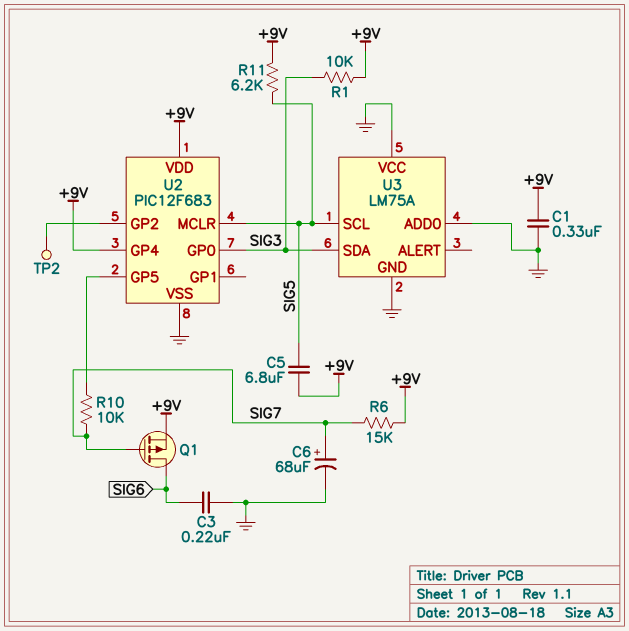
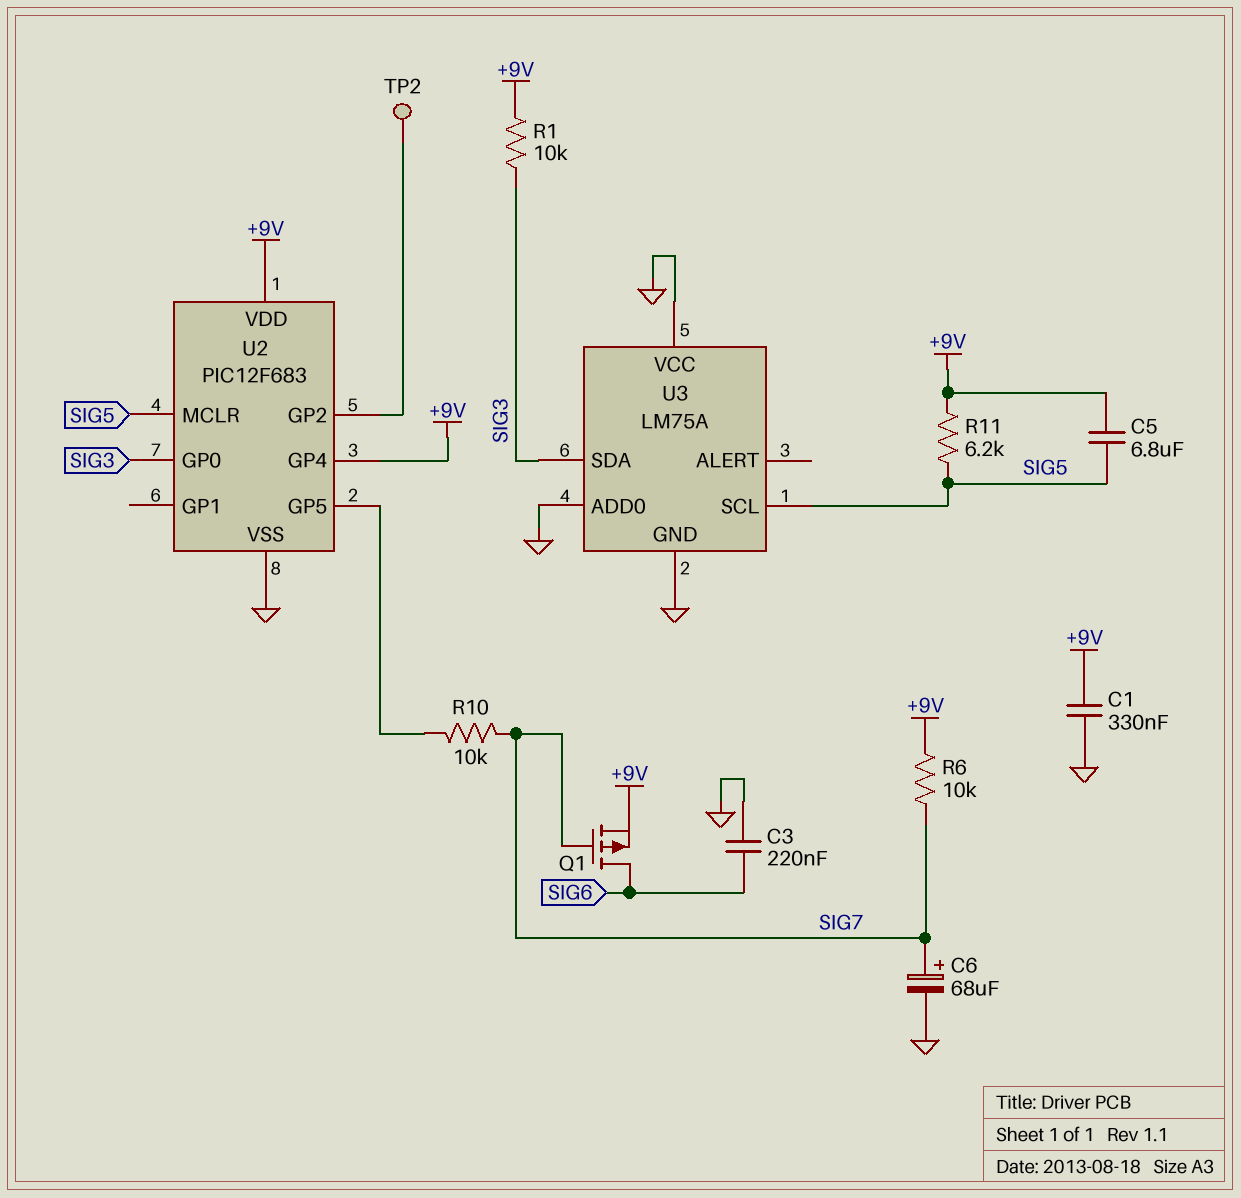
R6: 15k (+9V, SIG7) -> 10k (+9V, SIG7)

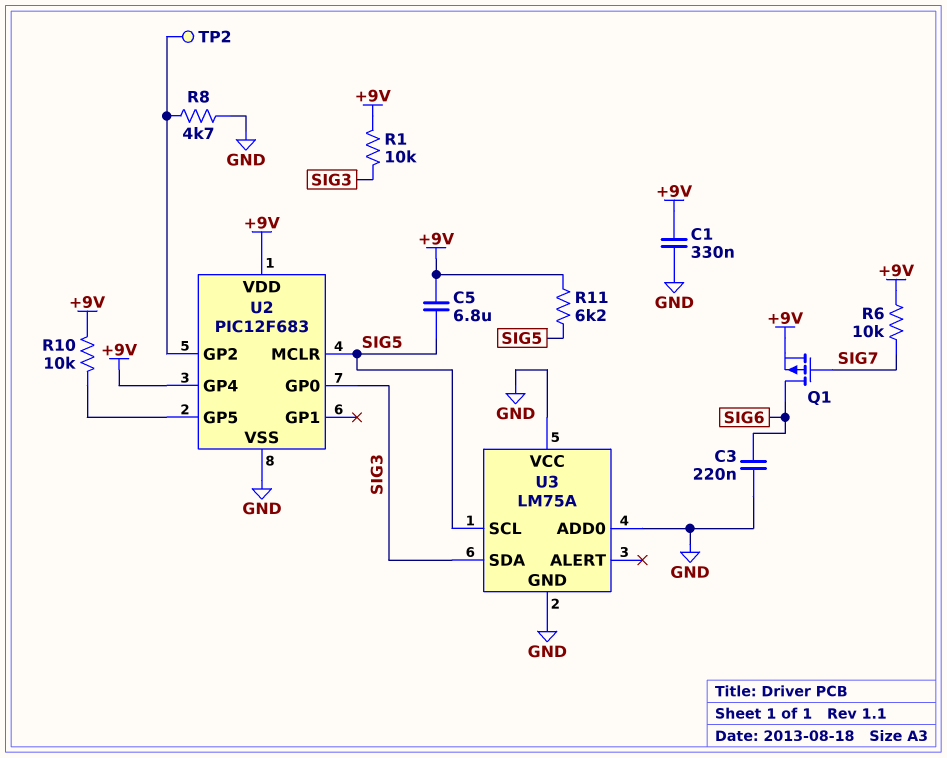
C6: 68uF (plus SIG7, minus GND) -> none
R8: none -> 4.7k (GND, U2/GP2)
R10: 10k (SIG7, U2/GP5) -> 10k (+9V, U2/GP5)

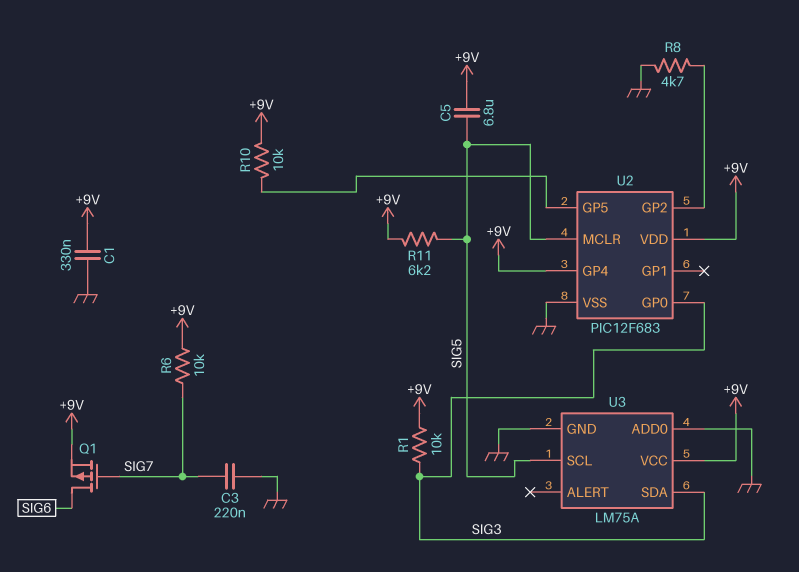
C3: 220nF (GND, SIG6) -> 220nF (GND, SIG7)
TP2: test point (U2/GP2) -> none
U3 pin VCC: GND -> +9V

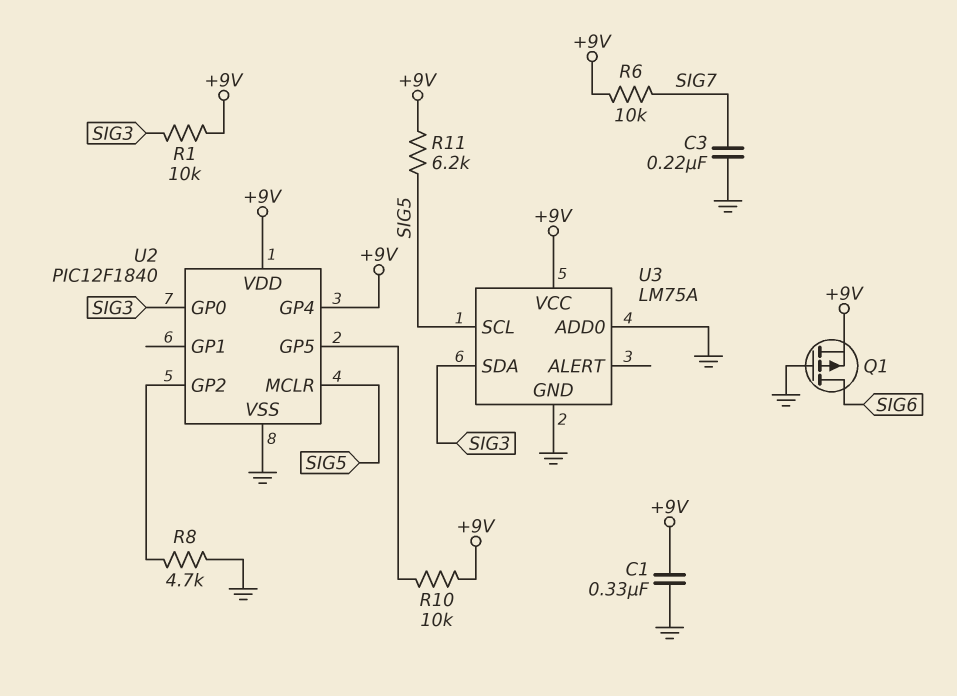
C5: 6.8uF (+9V, SIG5) -> none
Q1: PMOS (G SIG7, D SIG6, S +9V) -> PMOS (G GND, D SIG6, S +9V)
U2: PIC12F683 -> PIC12F1840

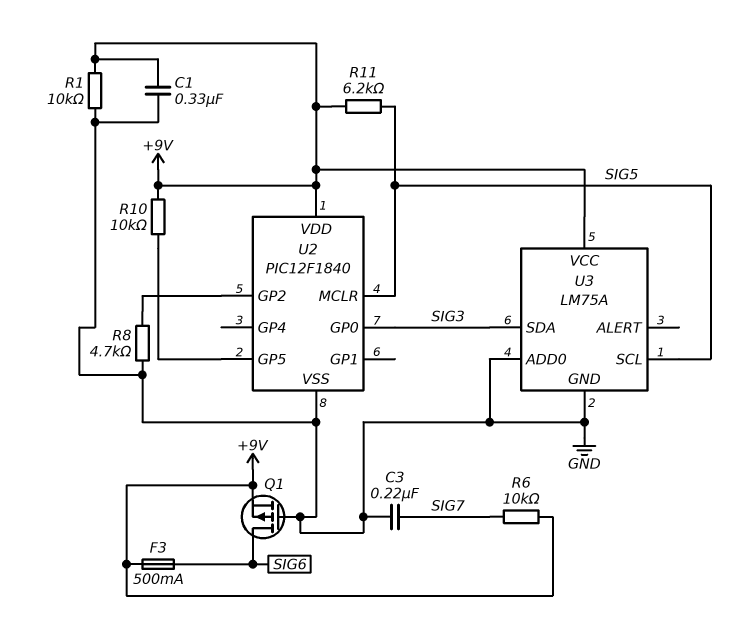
F3: none -> 500mA (+9V, SIG6)
R1: 10k (+9V, SIG3) -> 10k (+9V, GND)
U2 pin GP4: +9V -> none

